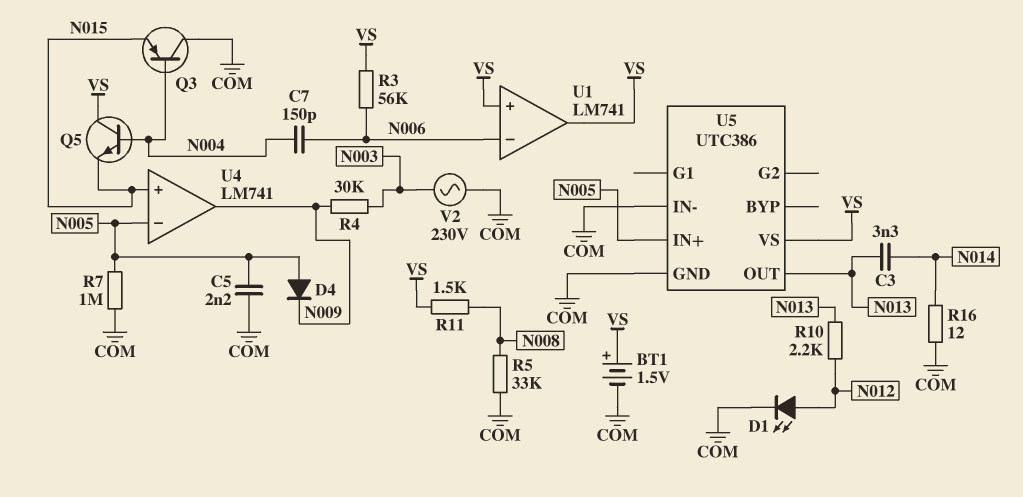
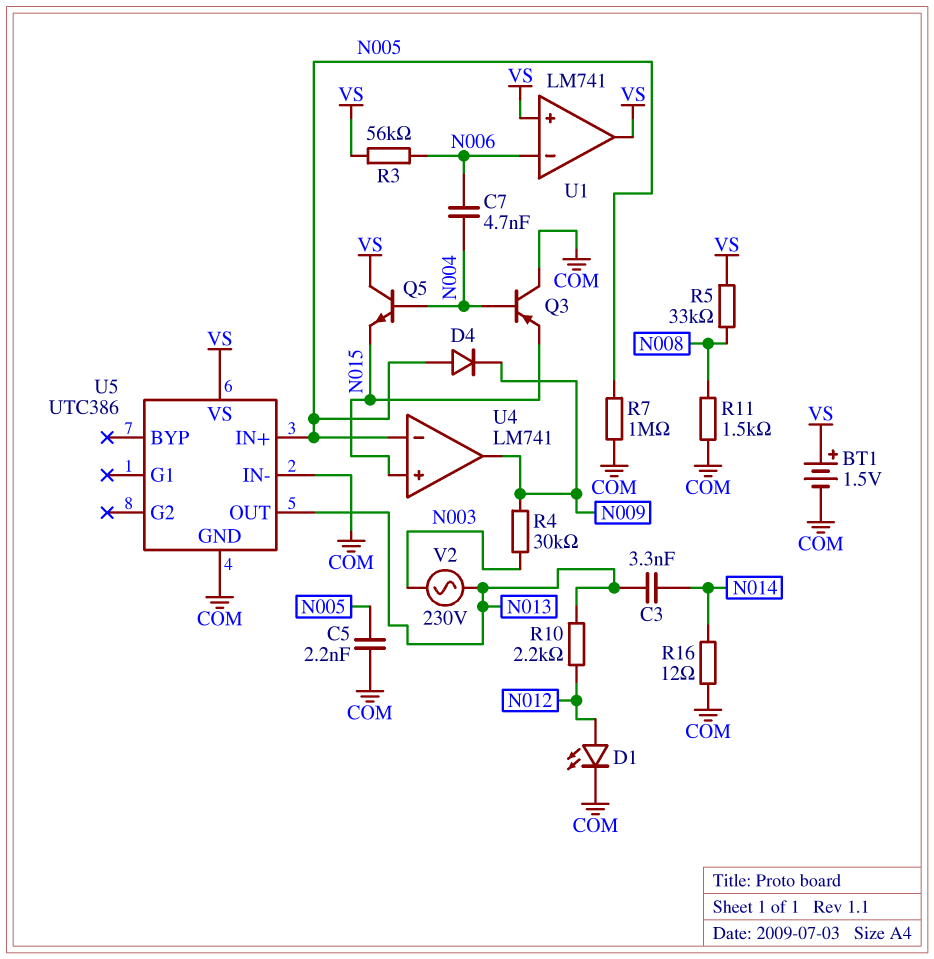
C7: 150pF (N004, N006) -> 4.7nF (N004, N006)
R5: 33k (COM, N008) -> 33k (N008, VS)
R11: 1.5k (N008, VS) -> 1.5k (COM, N008)
V2: AC 230V (COM, N003) -> AC 230V (N003, N013)

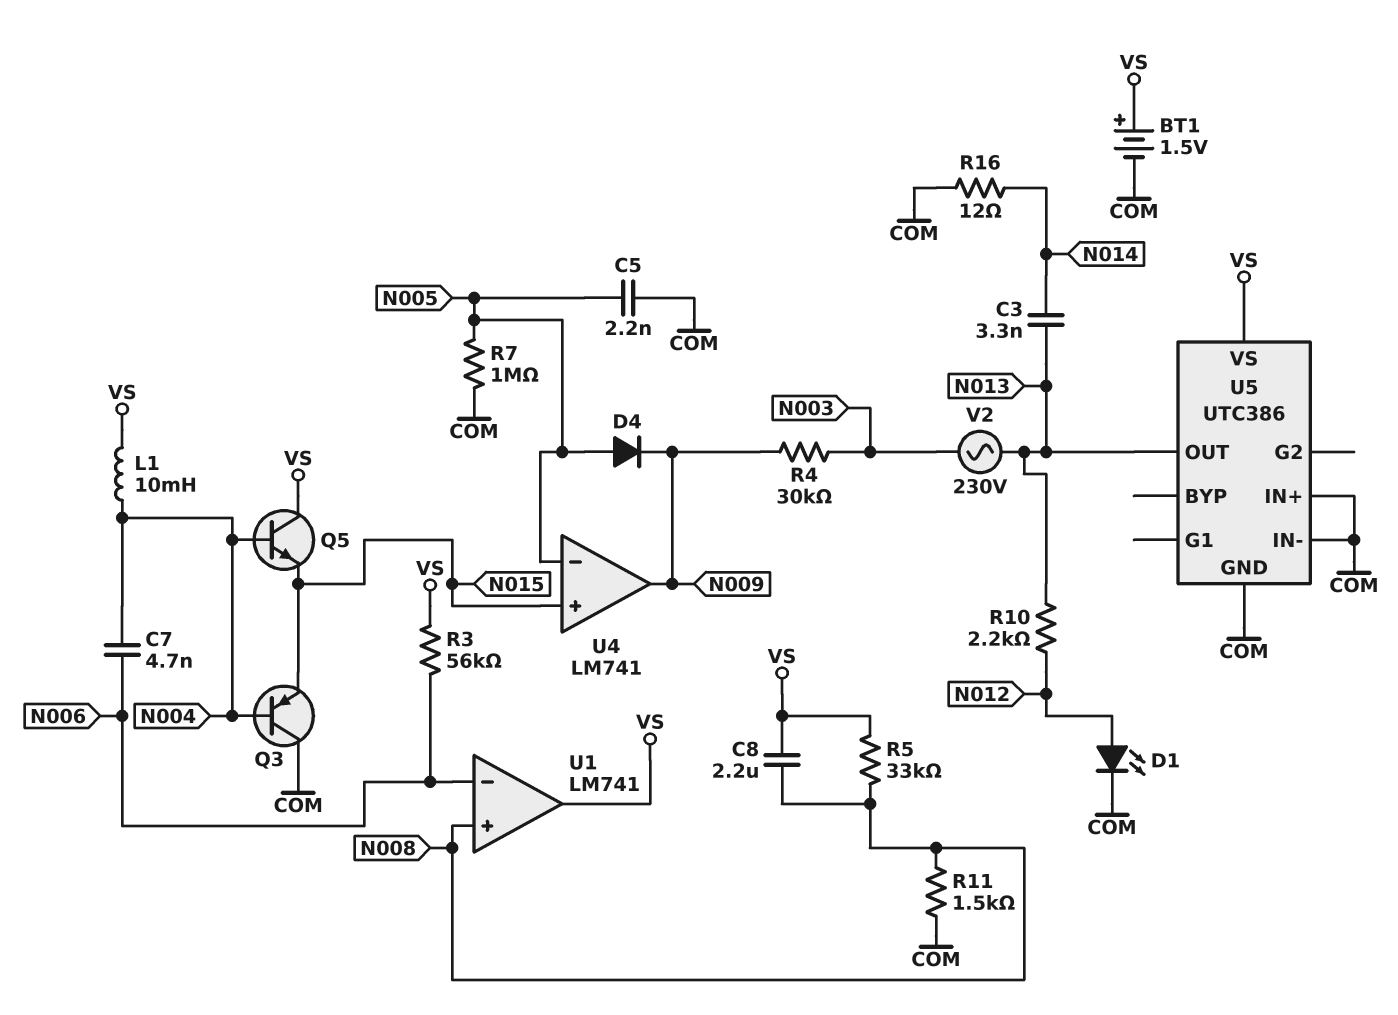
C8: none -> 2.2uF (N008, VS)
L1: none -> 10mH (N004, VS)
U1 pin in+: VS -> N008
U5 pin IN+: N005 -> COM

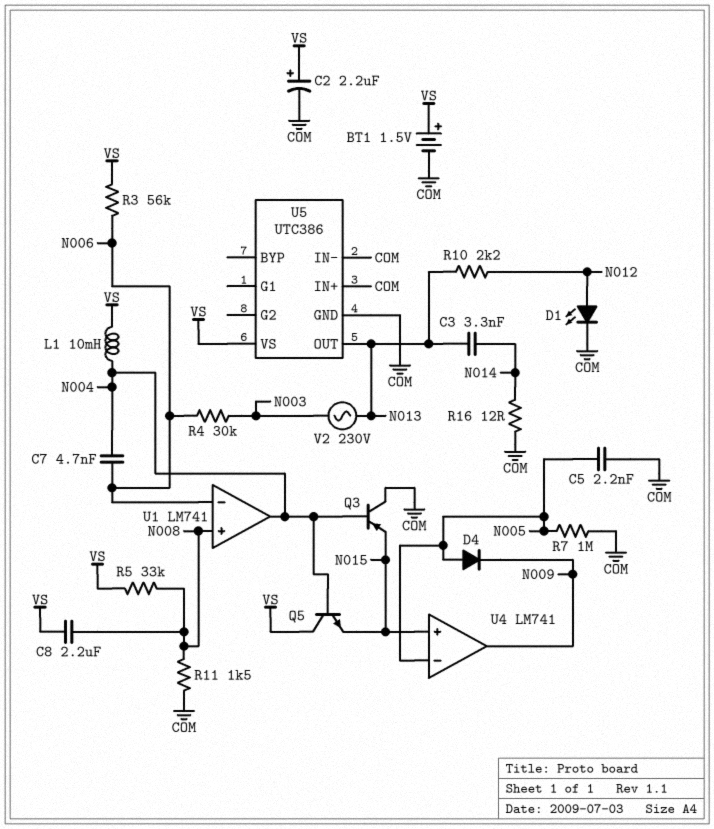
C2: none -> 2.2uF (plus VS, minus COM)
R4: 30k (N003, N009) -> 30k (N003, N006)
U1 pin out: VS -> N004

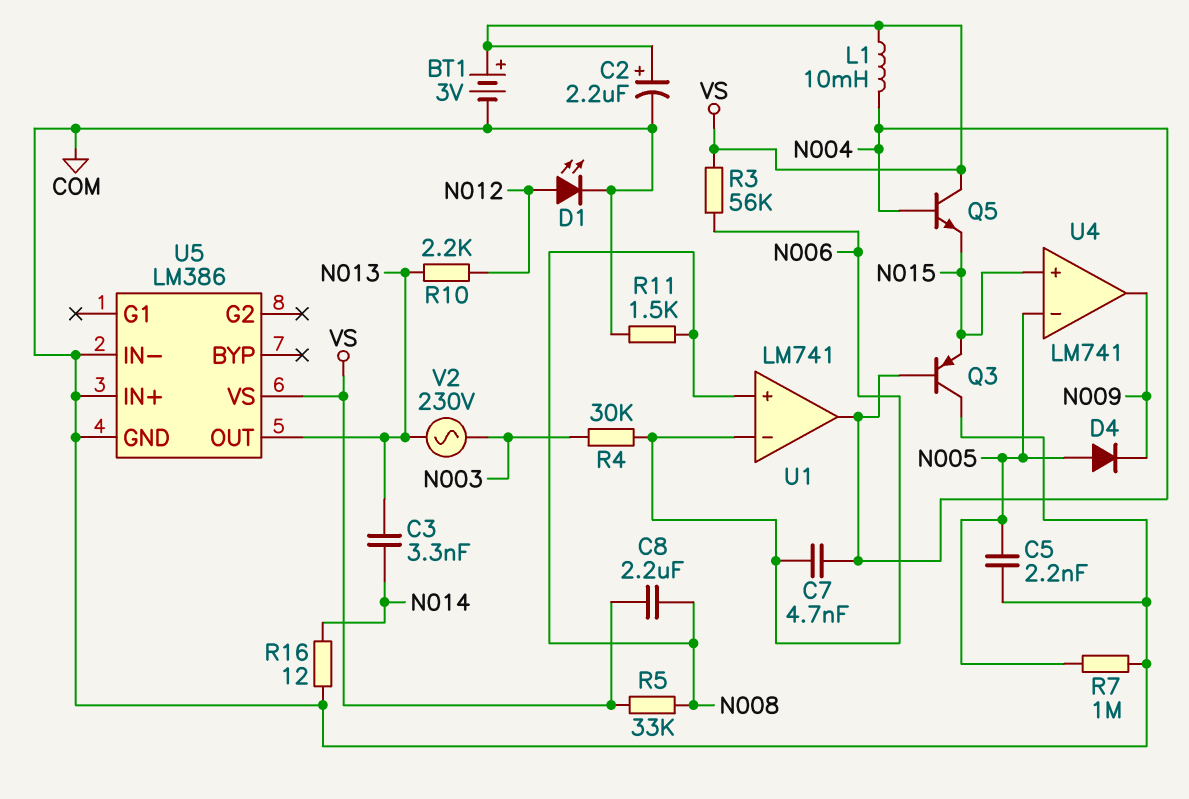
BT1: 1.5V (plus VS, minus COM) -> 3V (plus VS, minus COM)
U5: UTC386 -> LM386

